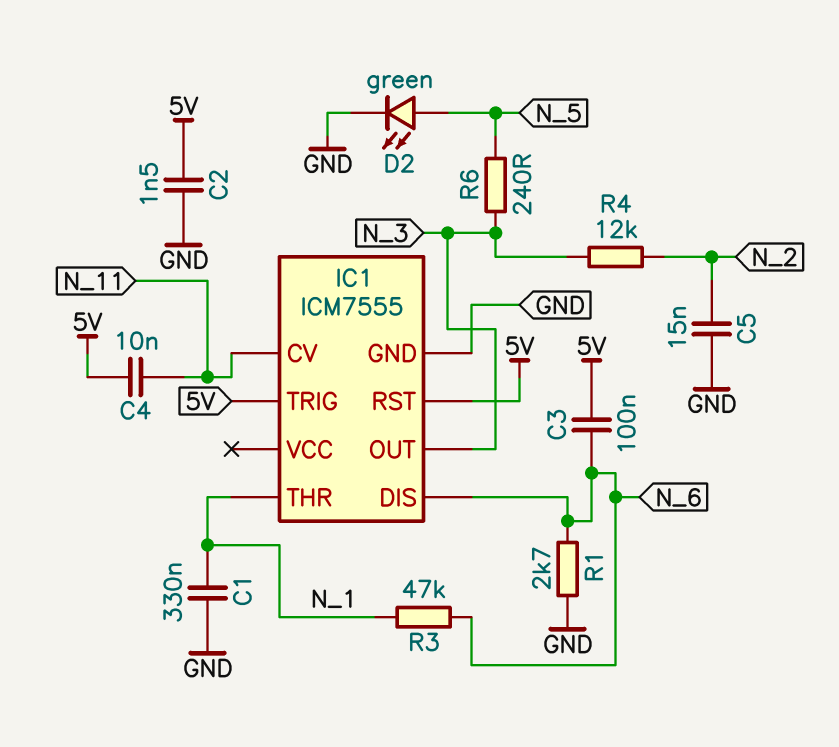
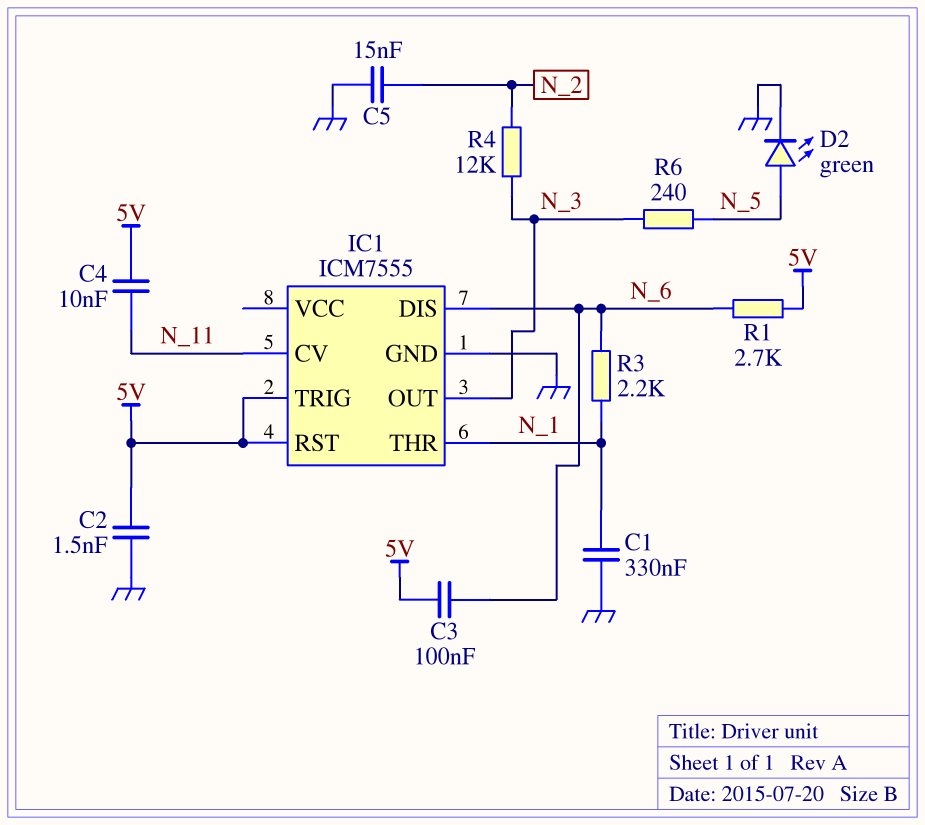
R1: 2.7k (GND, N_6) -> 2.7k (5V, N_6)
R3: 47k (N_1, N_6) -> 2.2k (N_1, N_6)

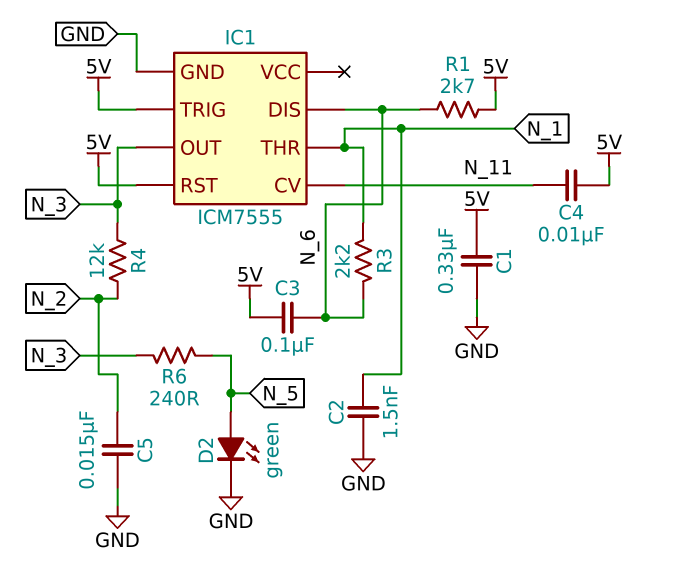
C1: 330nF (GND, N_1) -> 330nF (5V, GND)
C2: 1.5nF (5V, GND) -> 1.5nF (GND, N_1)

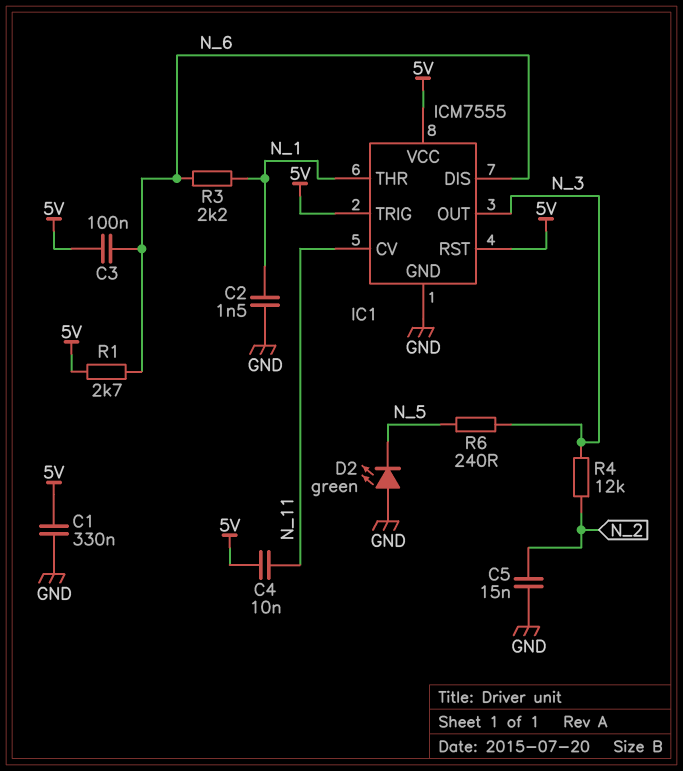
D2: LED green (A N_5, K GND) -> LED green (A GND, K N_5)
IC1 pin VCC: none -> 5V

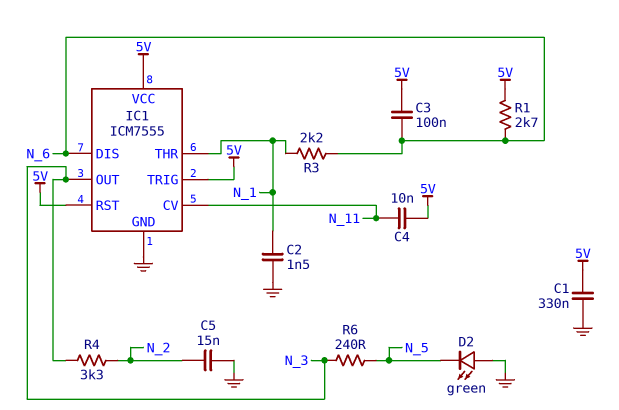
R4: 12k (N_2, N_3) -> 3.3k (N_2, N_3)

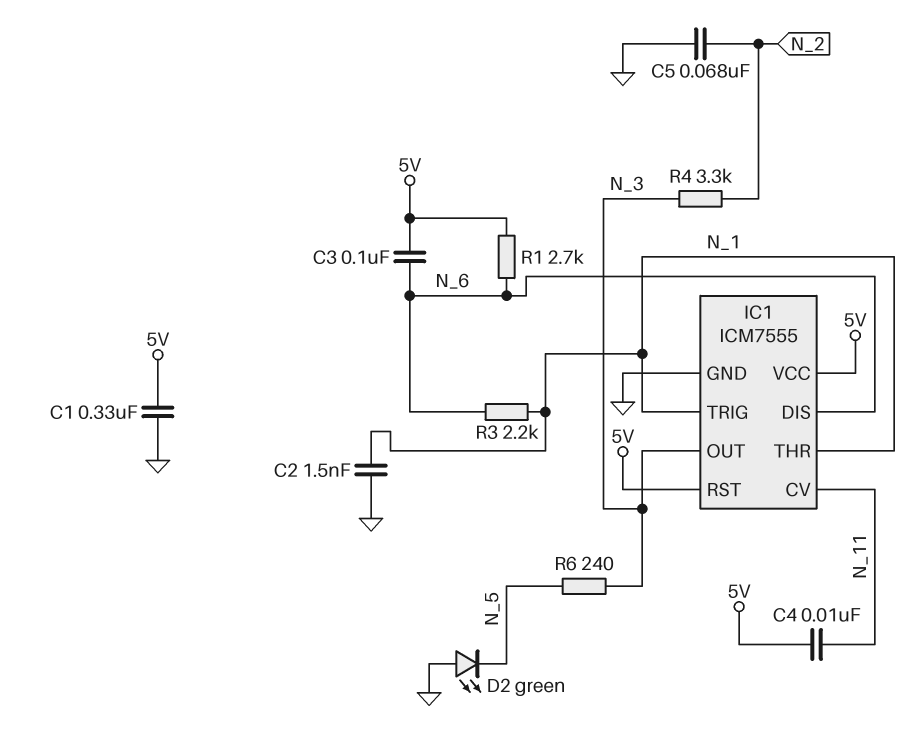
C5: 15nF (GND, N_2) -> 68nF (GND, N_2)
IC1 pin TRIG: 5V -> N_1

